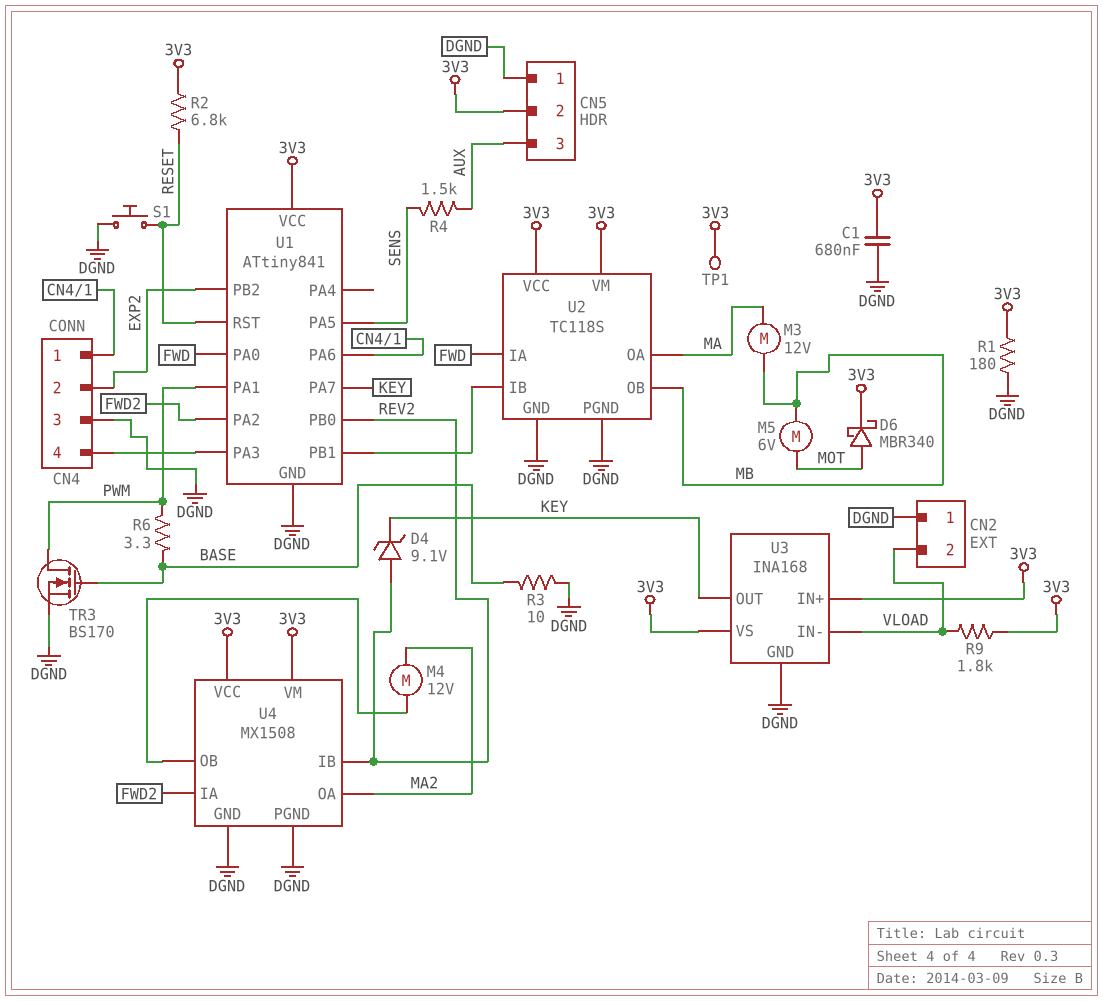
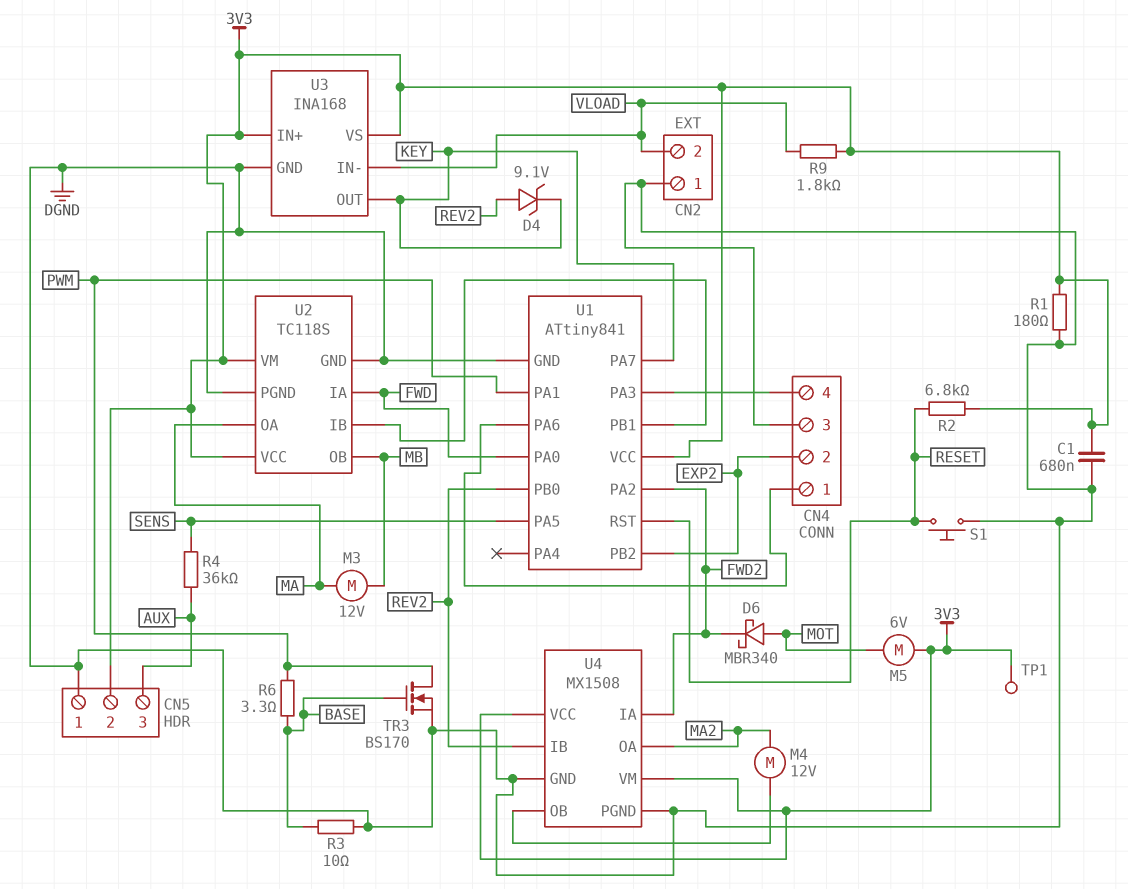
D6: schottky MBR340 (A MOT, K 3V3) -> schottky MBR340 (A MOT, K FWD2)
M5: motor 6V (MB, MOT) -> motor 6V (3V3, MOT)
R4: 1.5k (AUX, SENS) -> 36k (AUX, SENS)

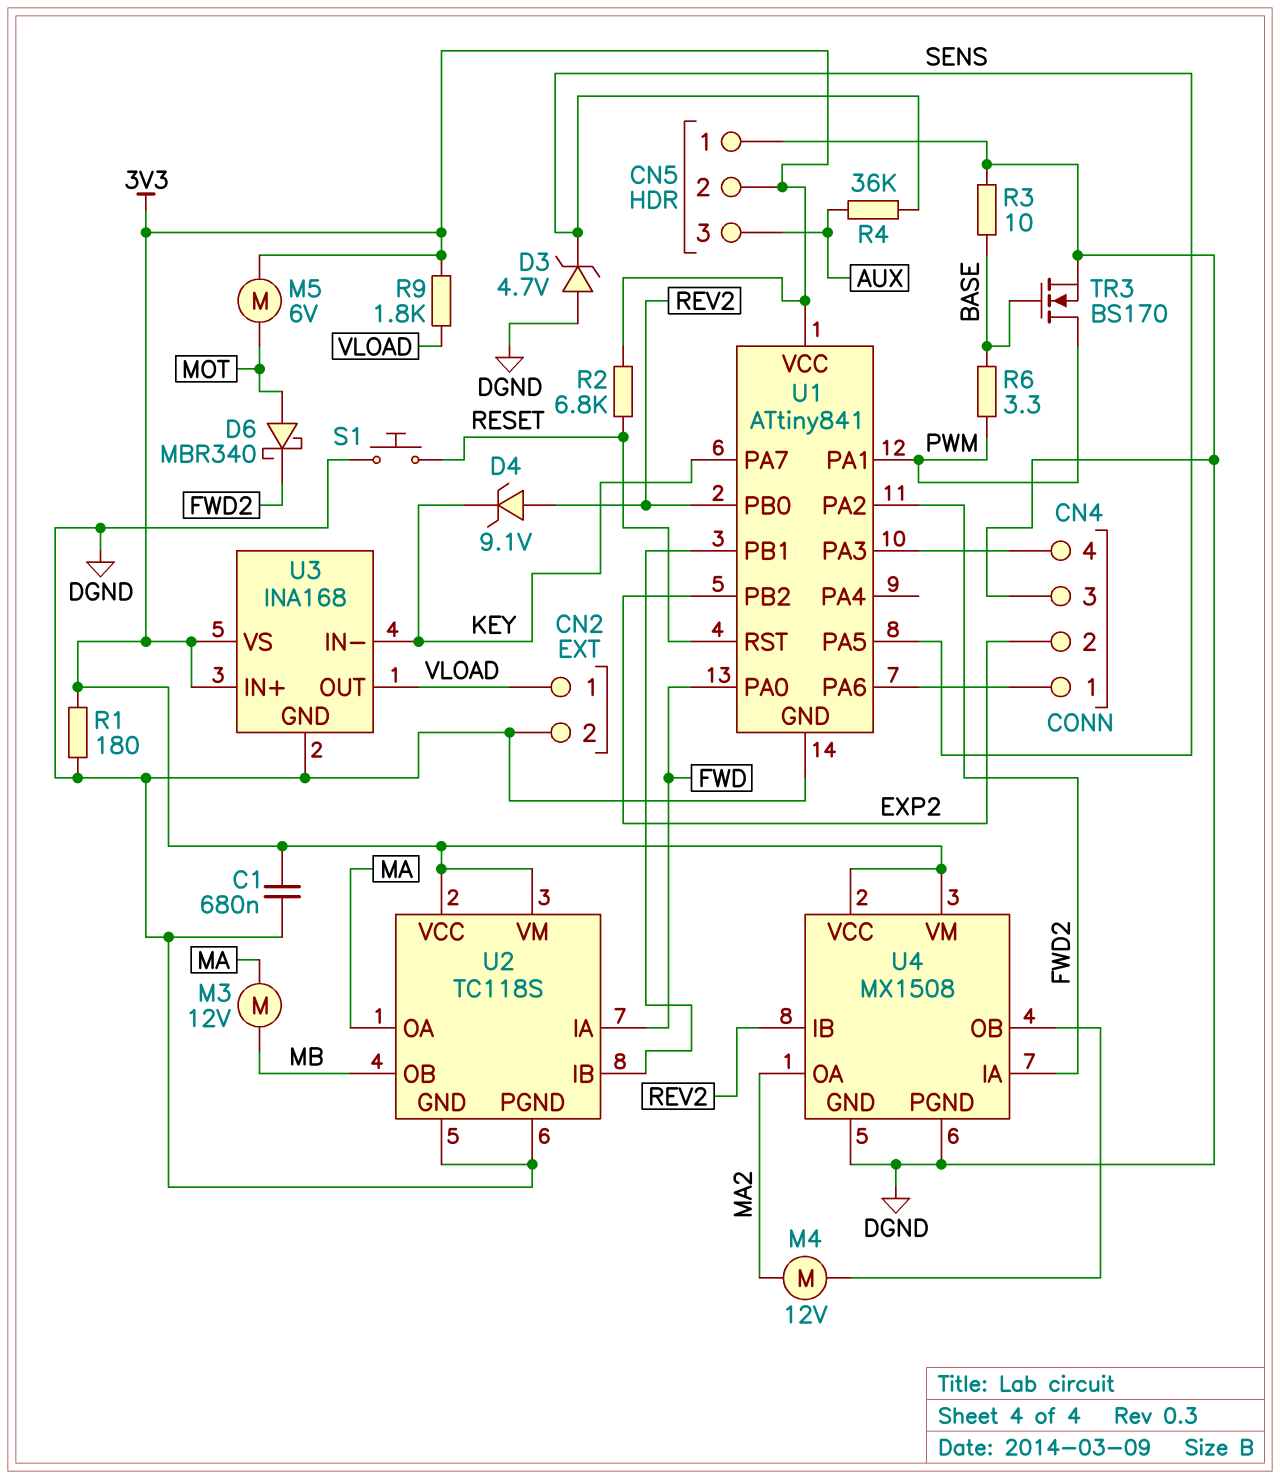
CN2 pin 1: DGND -> VLOAD
CN2 pin 2: VLOAD -> DGND
D3: none -> zener 4.7V (A DGND, K SENS)
TP1: test point (3V3) -> none
U3 pin IN-: VLOAD -> KEY
U3 pin OUT: KEY -> VLOAD

